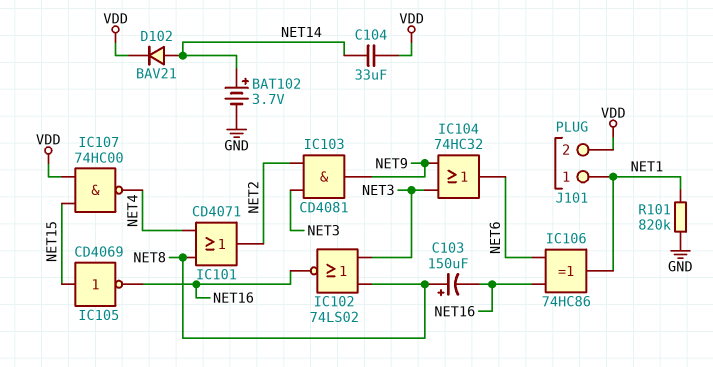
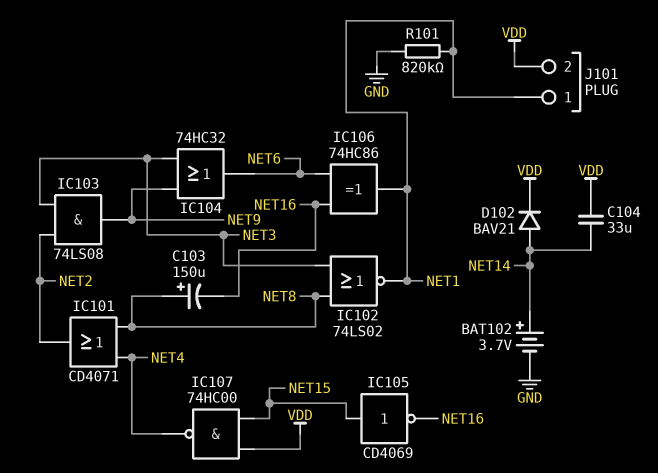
IC102: NOR 74LS02 (in NET3, in NET8, out NET16) -> NOR 74LS02 (in NET3, in NET8, out NET1)
IC103: AND CD4081 (in NET2, in NET3, out NET9) -> AND 74LS08 (in NET2, in NET3, out NET9)

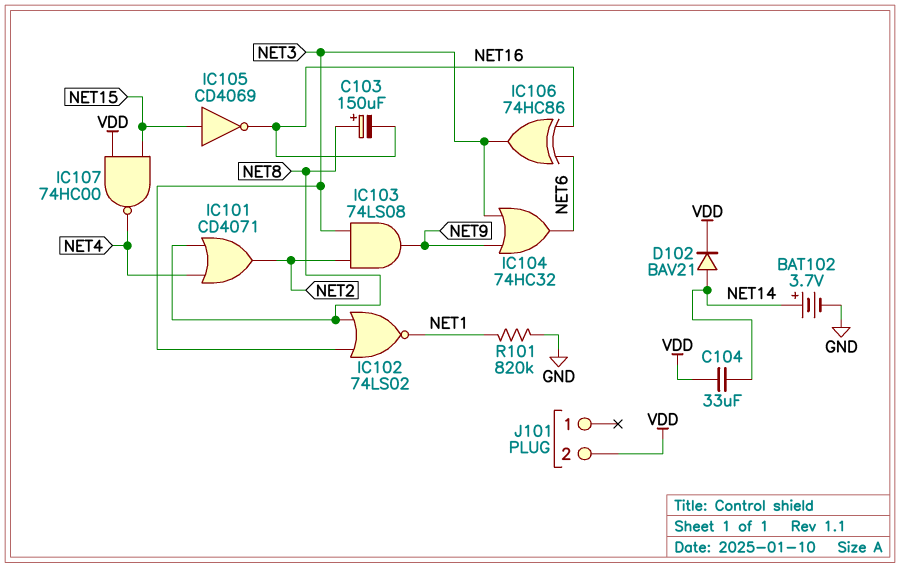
IC106: XOR 74HC86 (in NET6, in NET16, out NET1) -> XOR 74HC86 (in NET6, in NET16, out NET3)
J101 pin 1: NET1 -> none

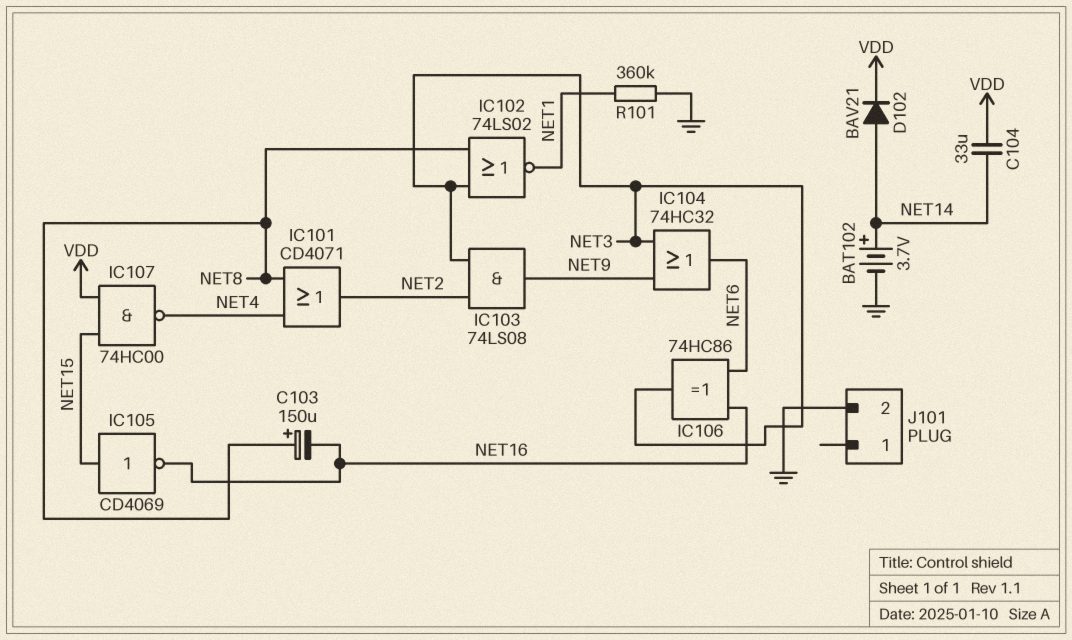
J101 pin 2: VDD -> GND
R101: 820k (GND, NET1) -> 360k (GND, NET1)

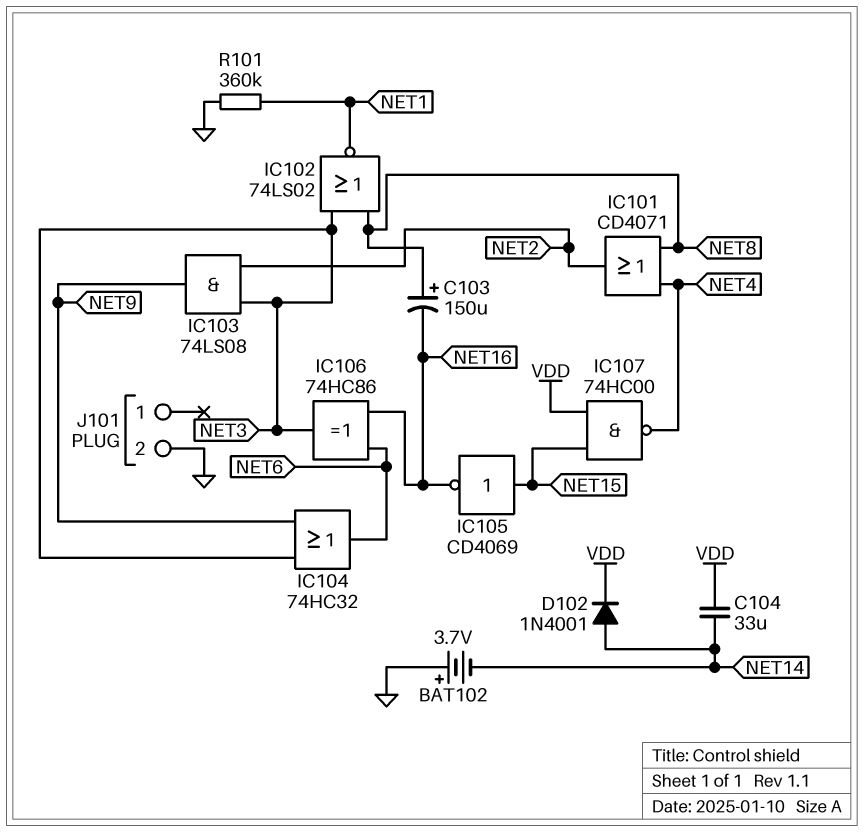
BAT102: 3.7V (plus NET14, minus GND) -> 3.7V (plus GND, minus NET14)
D102: diode BAV21 (A NET14, K VDD) -> diode 1N4001 (A NET14, K VDD)

